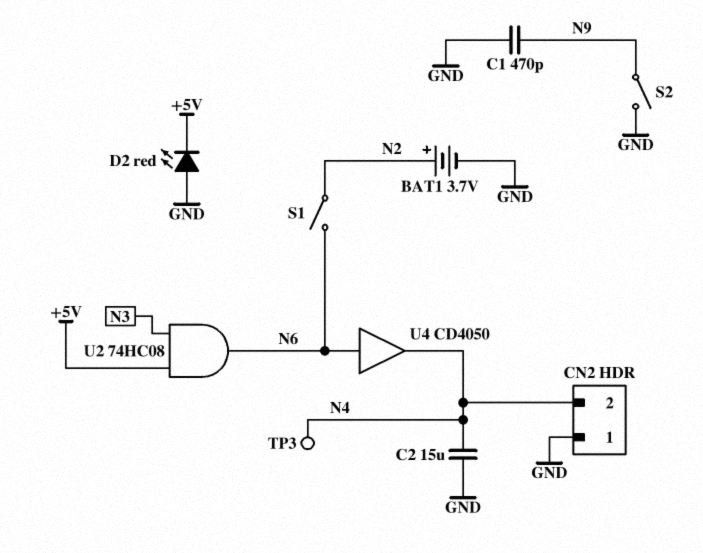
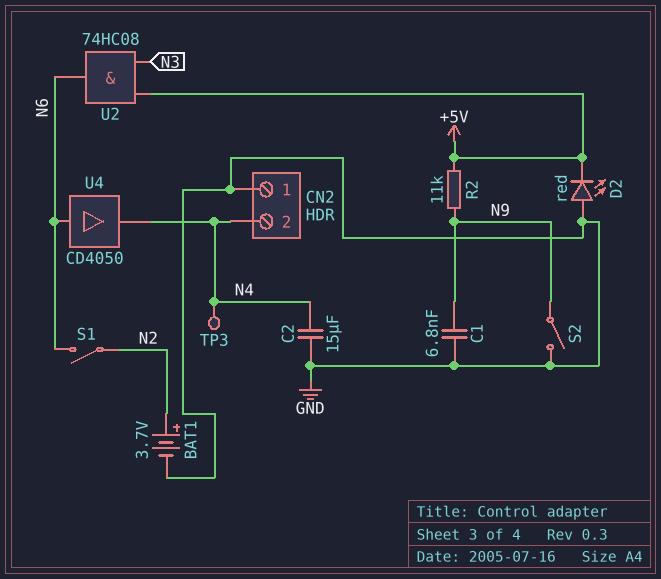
C1: 470pF (GND, N9) -> 6.8nF (GND, N9)
R2: none -> 11k (+5V, N9)

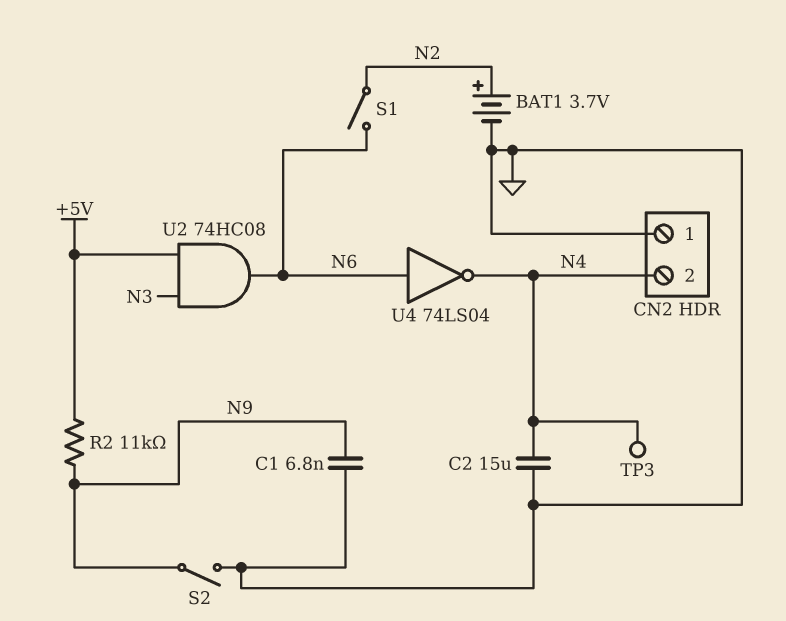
D2: LED red (A GND, K +5V) -> none
U4: buffer CD4050 (in N6, out N4) -> NOT 74LS04 (in N6, out N4)

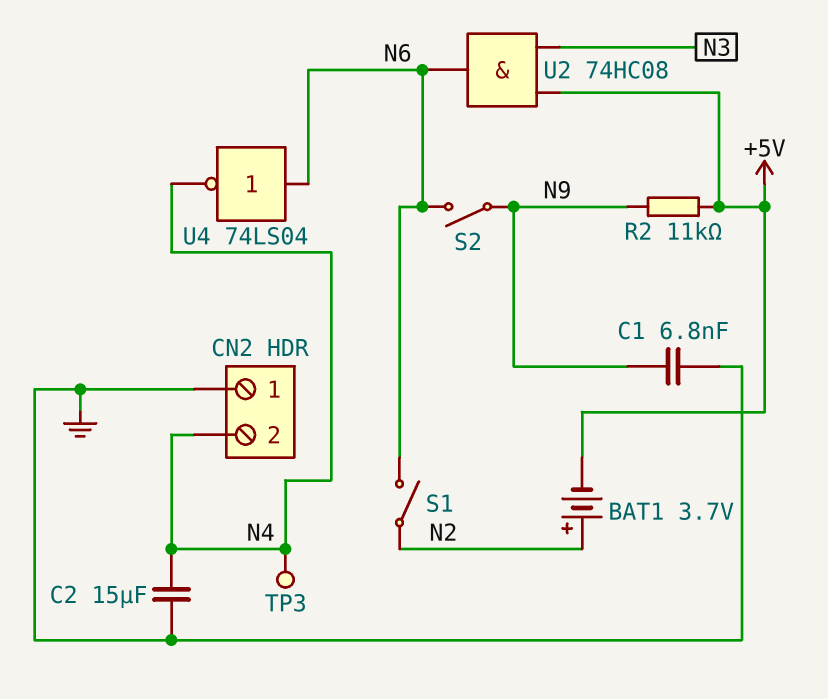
BAT1: 3.7V (plus N2, minus GND) -> 3.7V (plus N2, minus +5V)
S2: switch (GND, N9) -> switch (N6, N9)

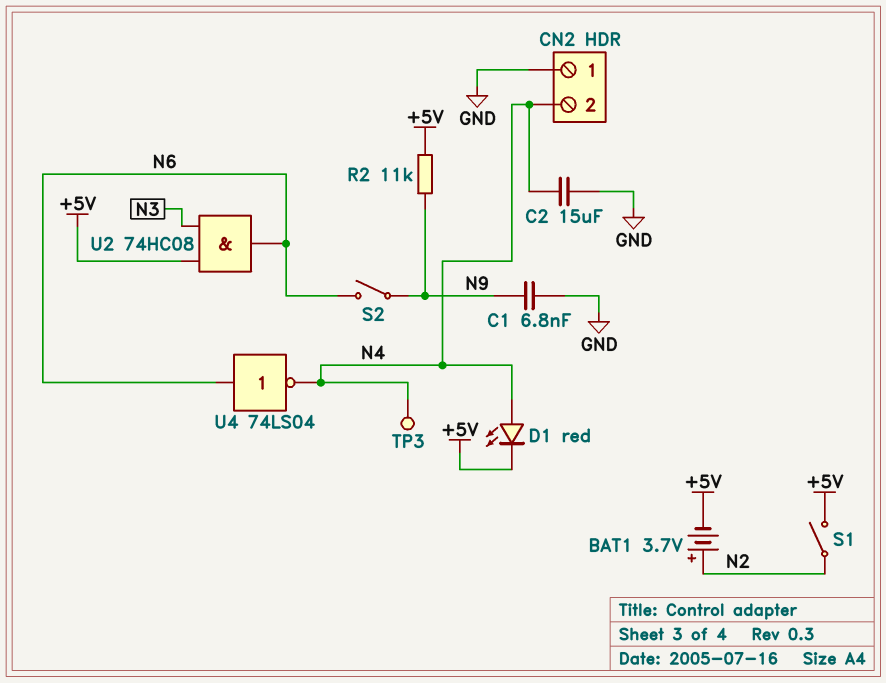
D1: none -> LED red (A N4, K +5V)
S1: switch (N2, N6) -> switch (+5V, N2)

